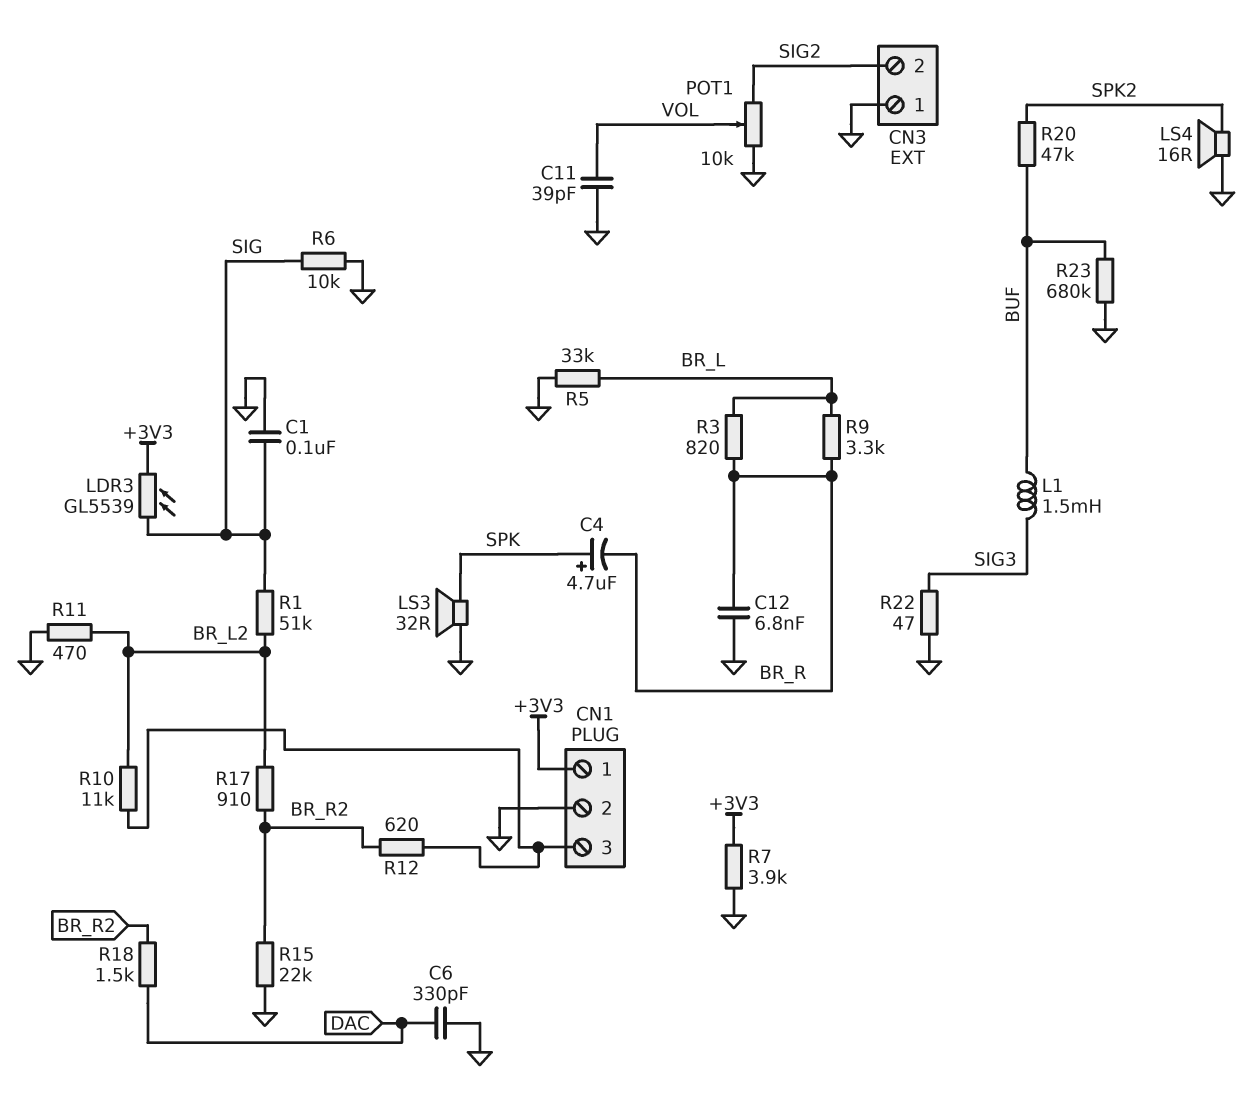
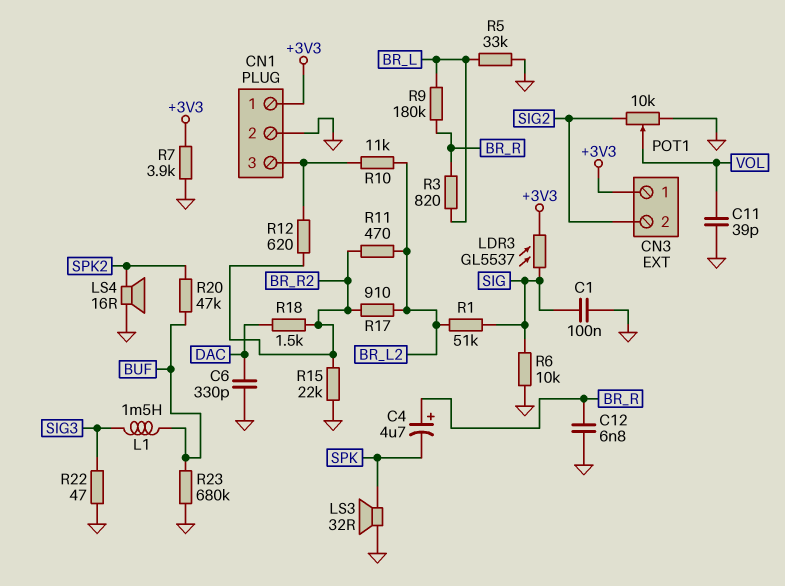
C4: 4.7uF (plus SPK, minus BR_R) -> 4.7uF (plus BR_R, minus SPK)
CN3 pin 1: GND -> +3V3
LDR3: GL5539 (+3V3, SIG) -> GL5537 (+3V3, SIG)
R9: 3.3k (BR_L, BR_R) -> 180k (BR_L, BR_R)
R11: 470 (BR_L2, GND) -> 470 (BR_L2, BR_R2)

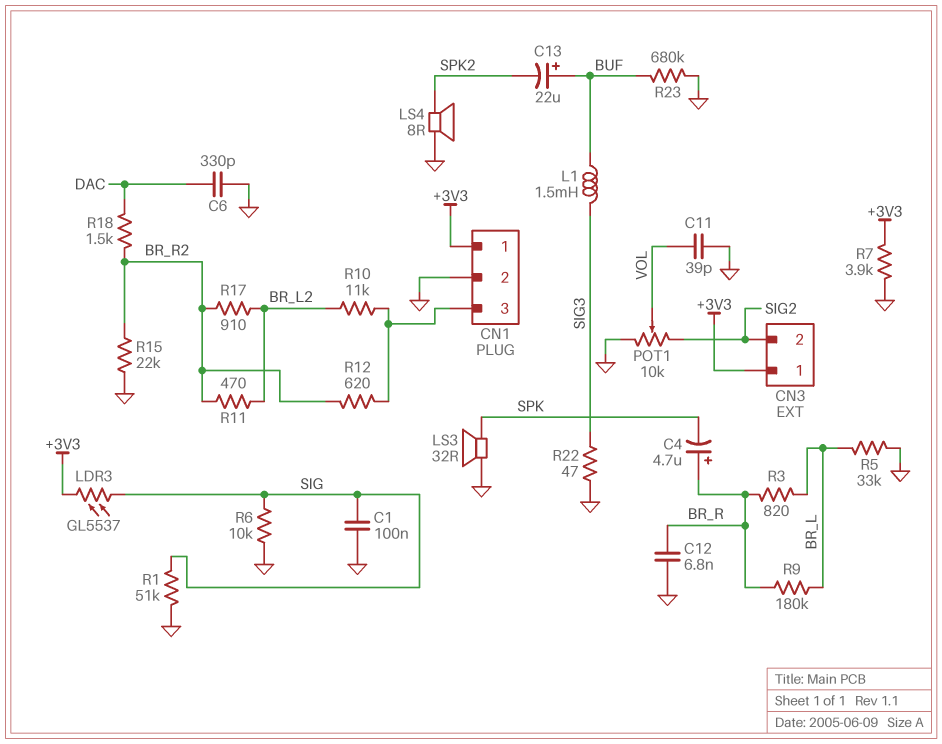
C13: none -> 22uF (plus BUF, minus SPK2)
LS4: speaker 16R (GND, SPK2) -> speaker 8R (GND, SPK2)
R1: 51k (BR_L2, SIG) -> 51k (GND, SIG)
R20: 47k (BUF, SPK2) -> none

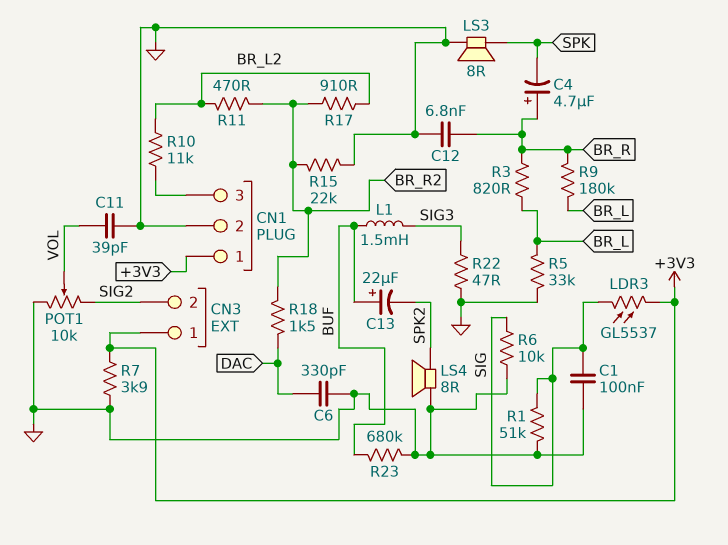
LS3: speaker 32R (GND, SPK) -> speaker 8R (GND, SPK)
R12: 620 (BR_R2, CN1/3) -> none

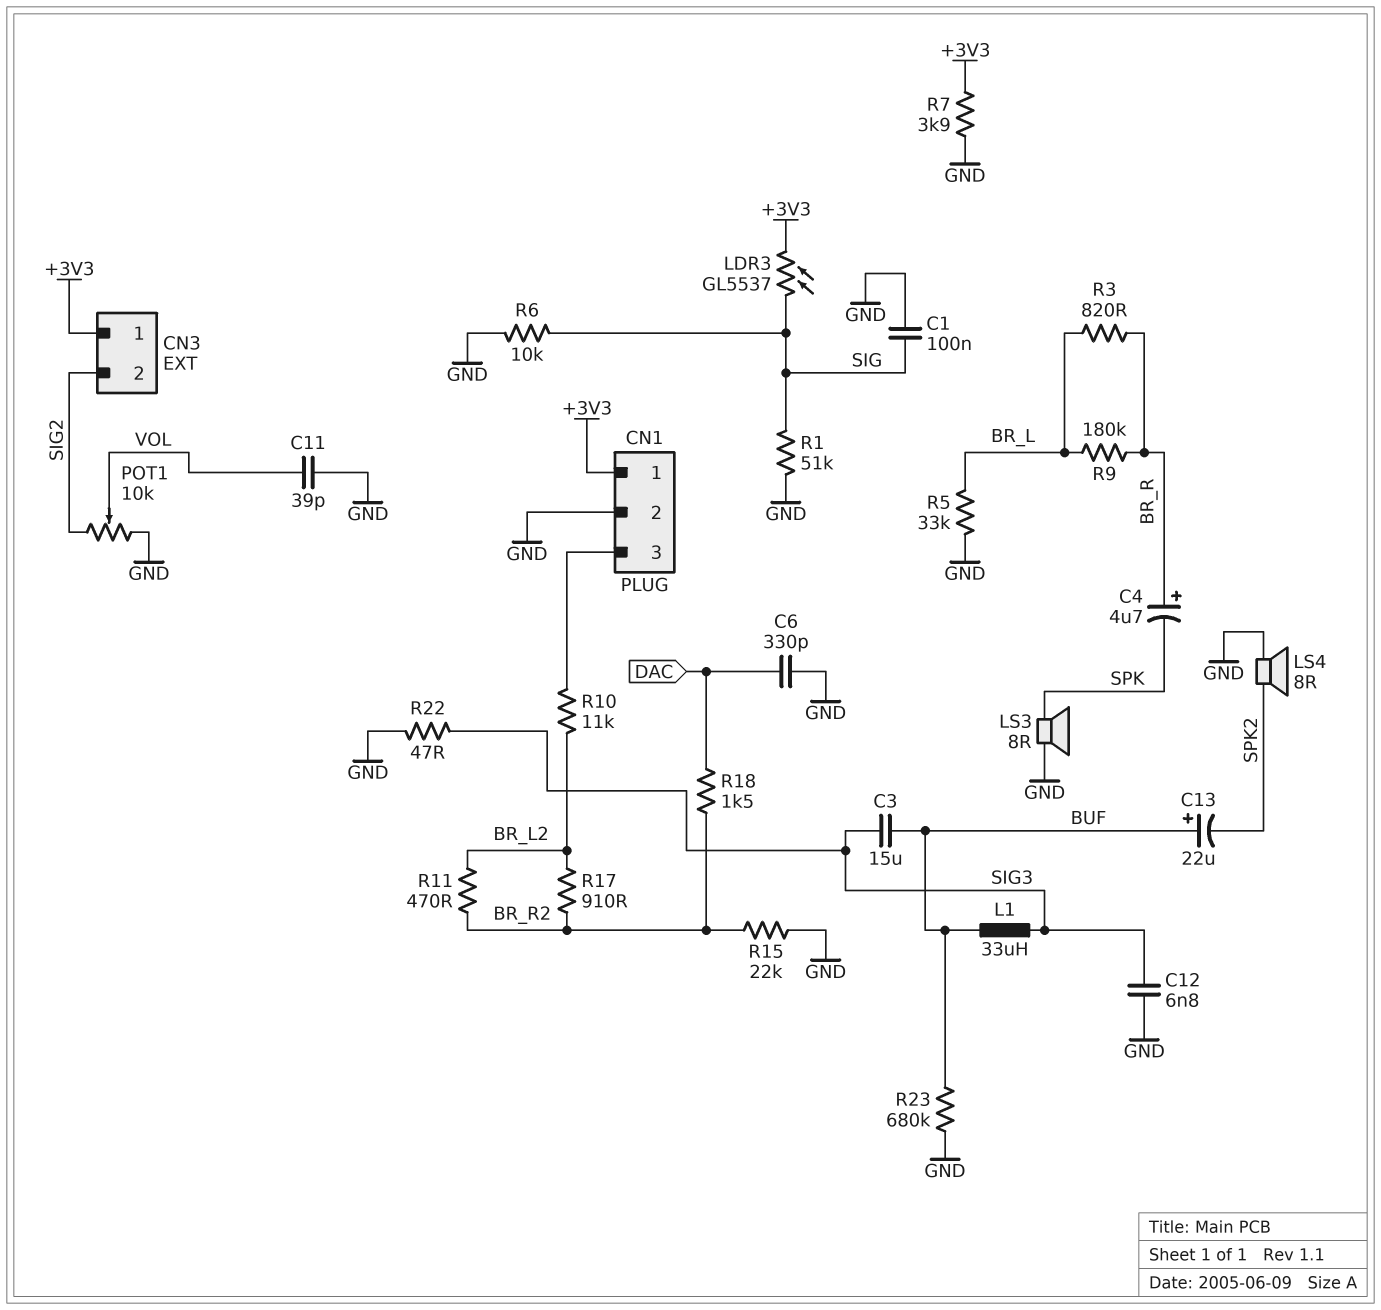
C3: none -> 15uF (BUF, SIG3)
C12: 6.8nF (BR_R, GND) -> 6.8nF (GND, SIG3)
L1: 1.5mH (BUF, SIG3) -> 33uH (BUF, SIG3)

